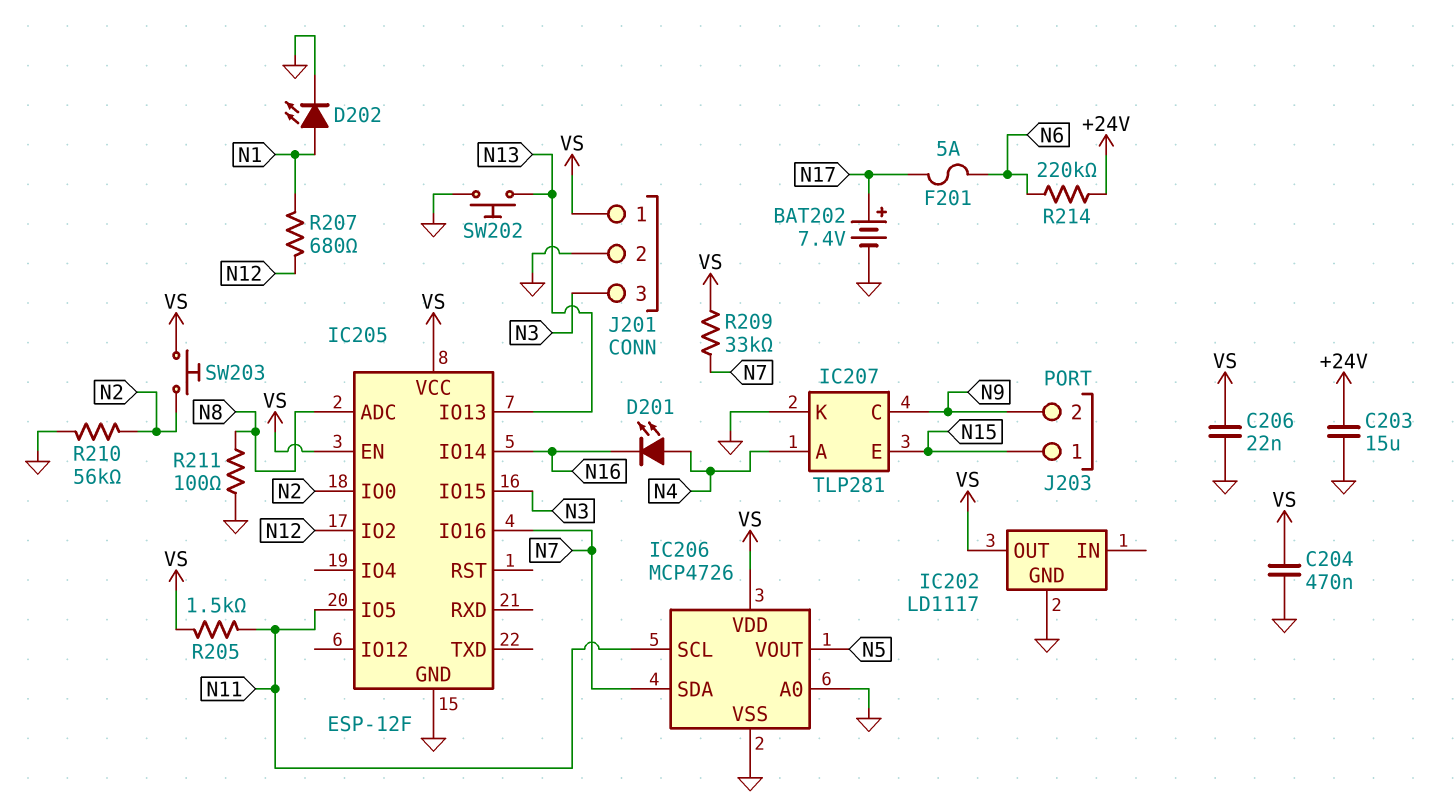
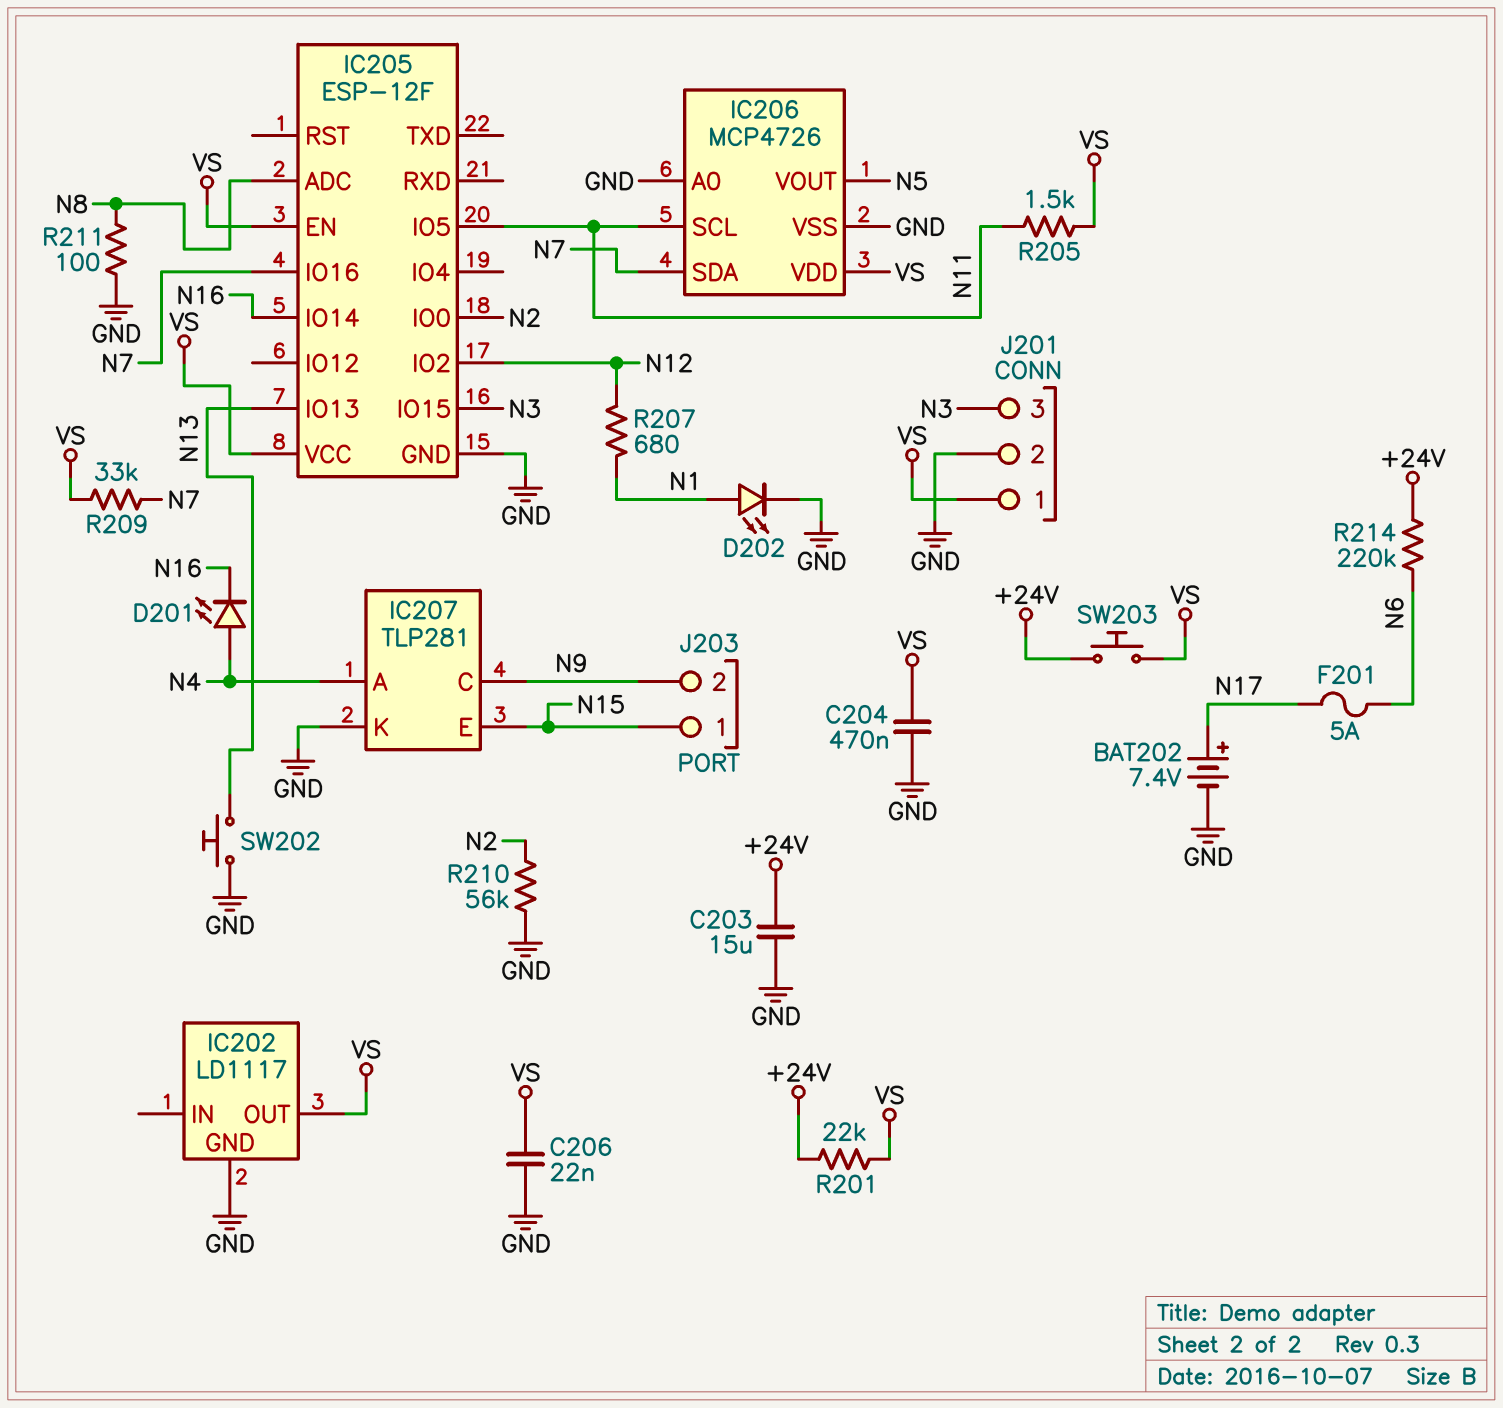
R201: none -> 22k (+24V, VS)
SW203: button (N2, VS) -> button (+24V, VS)

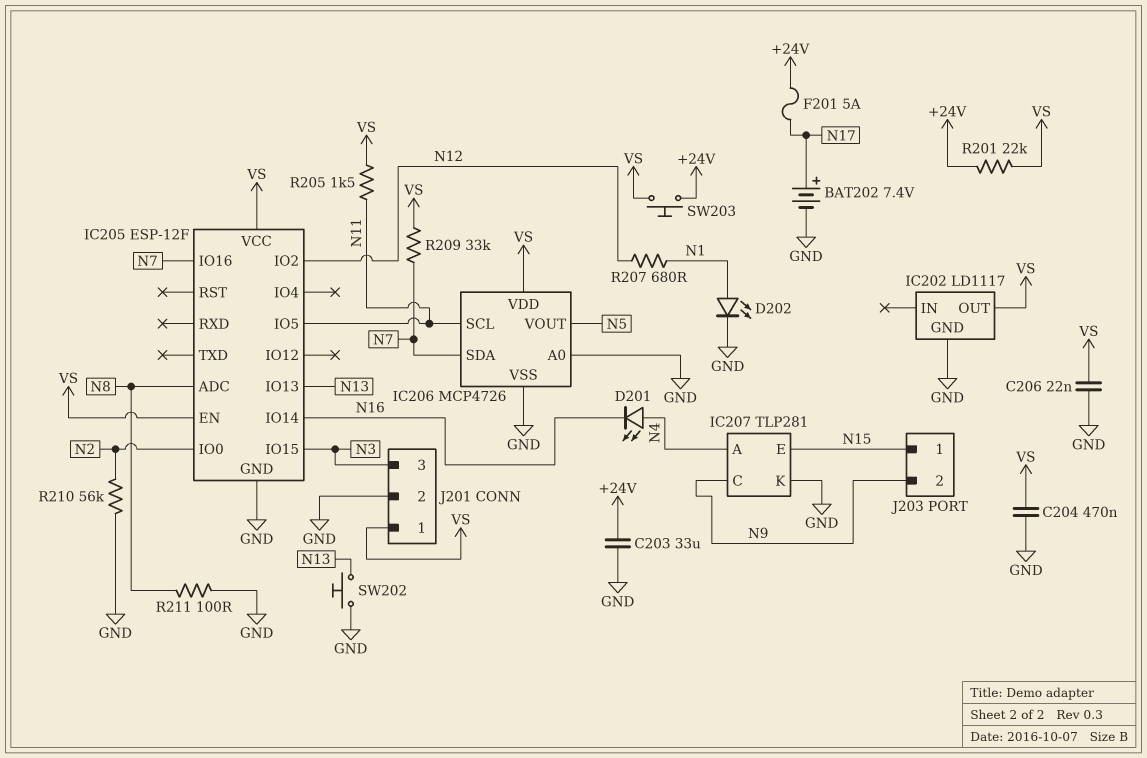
C203: 15uF (+24V, GND) -> 33uF (+24V, GND)
F201: 5A (N6, N17) -> 5A (+24V, N17)
R214: 220k (+24V, N6) -> none

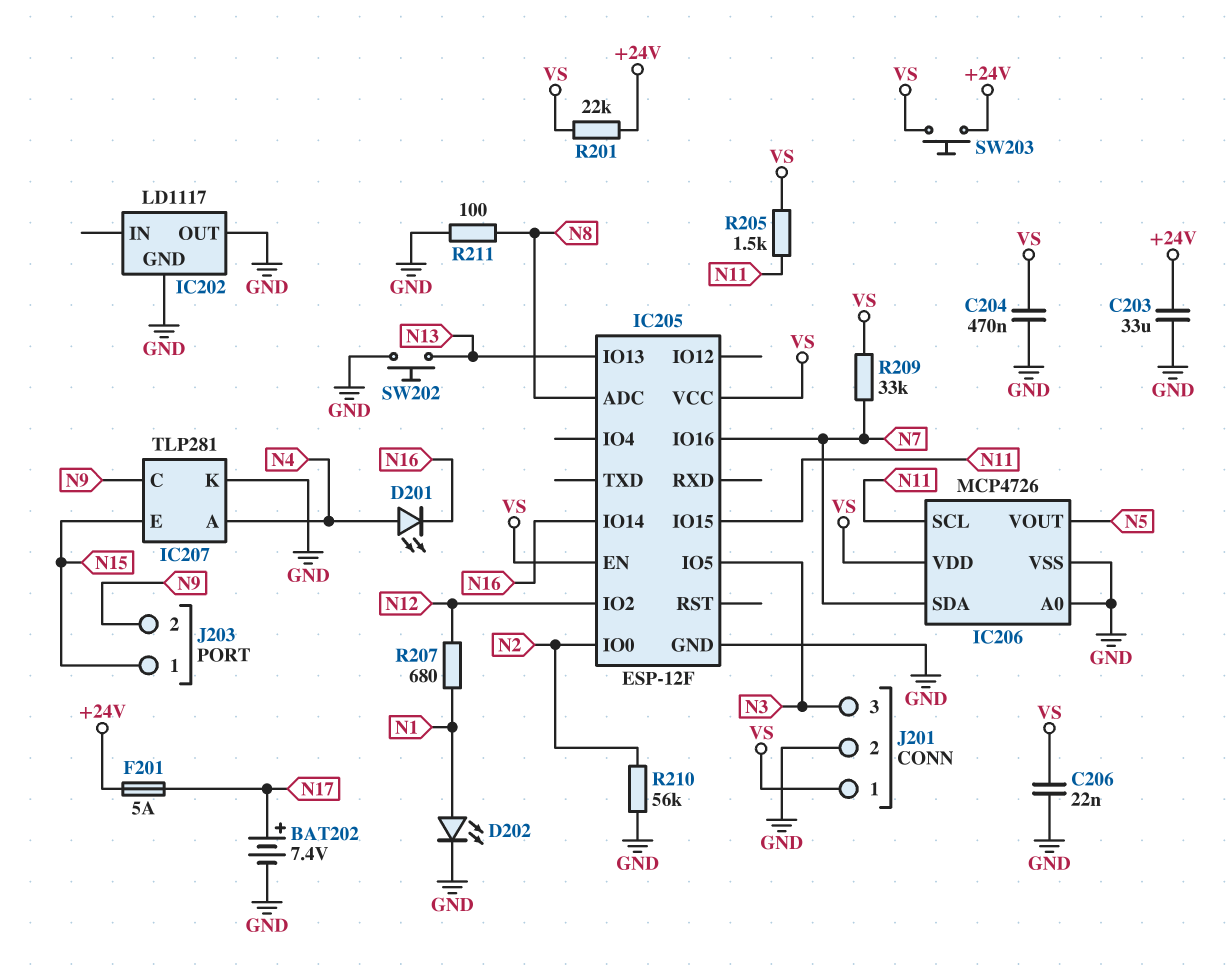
IC202 pin OUT: VS -> GND
IC205 pin IO5: N11 -> N3
IC205 pin IO15: N3 -> N11

